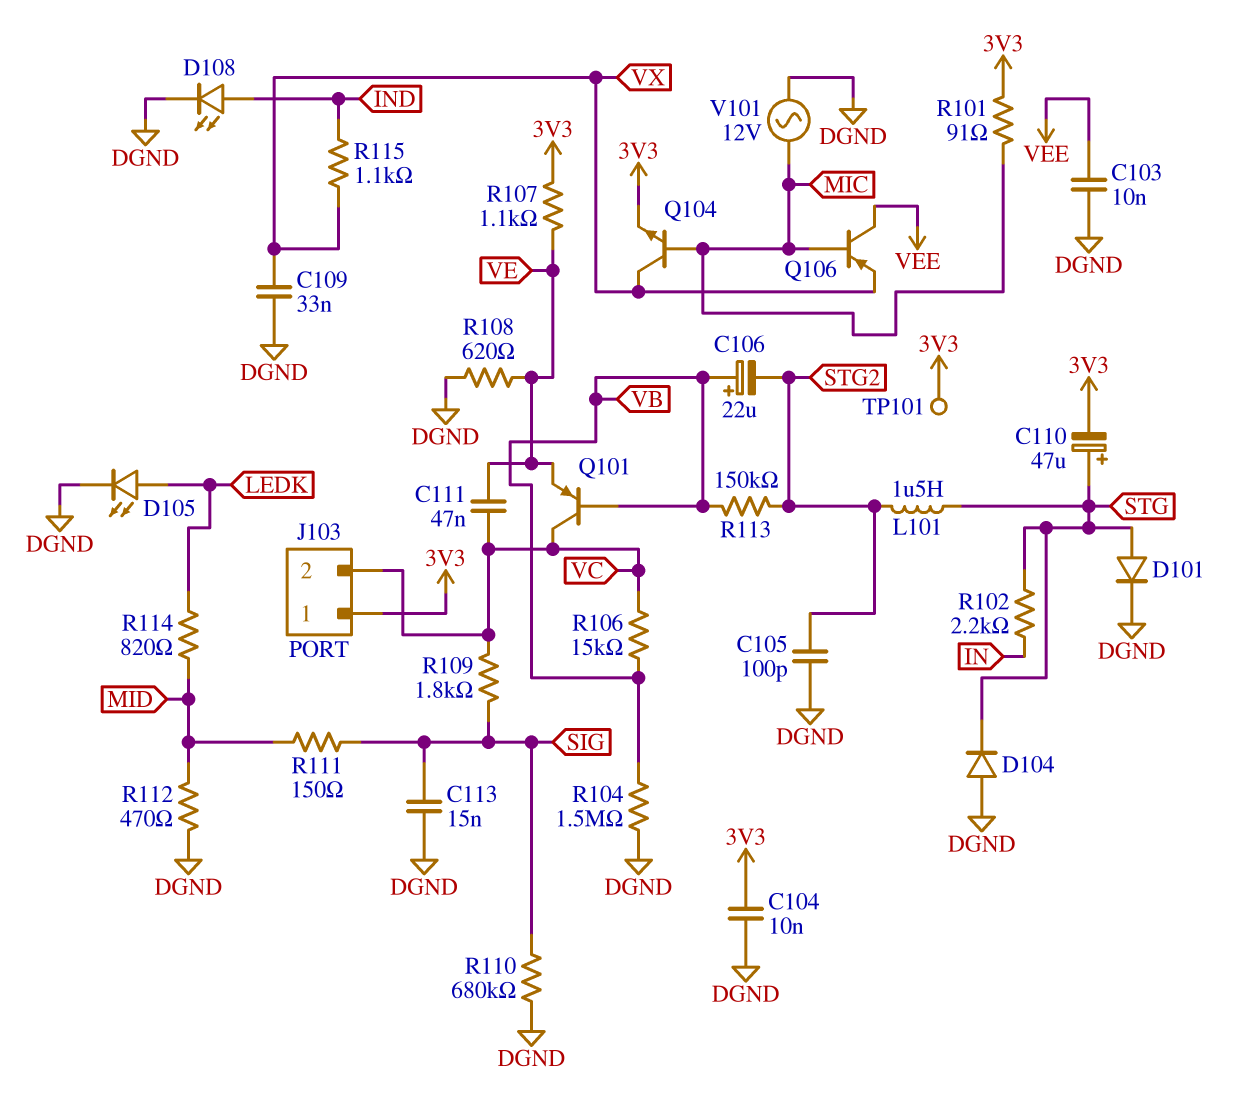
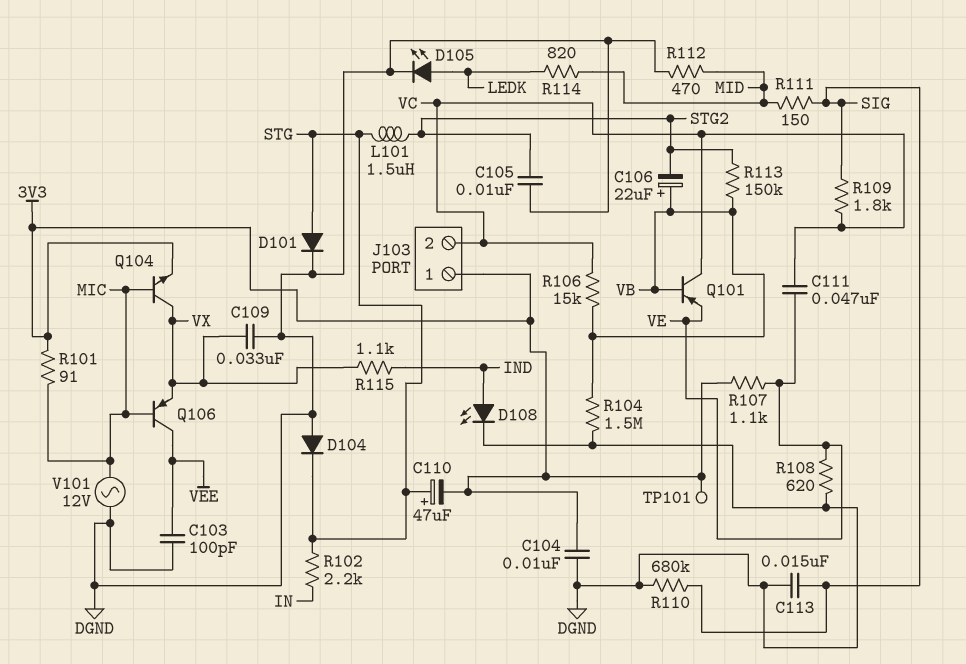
C103: 10nF (DGND, VEE) -> 100pF (DGND, VEE)
C105: 100pF (DGND, STG2) -> 10nF (DGND, STG2)

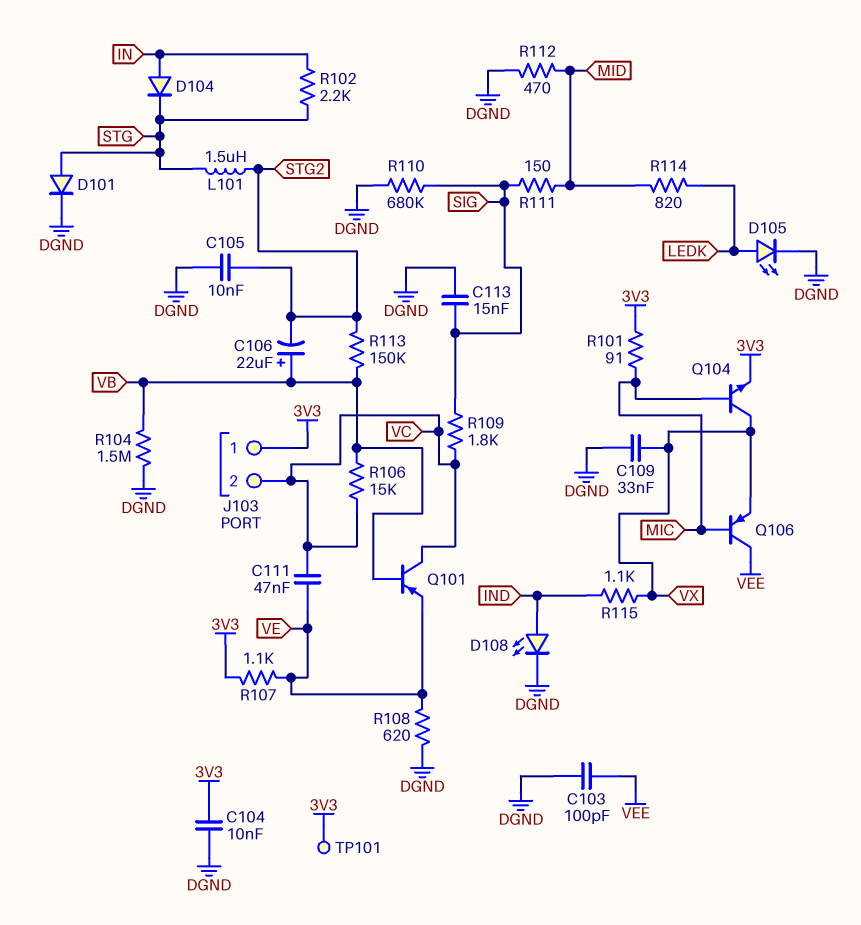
C110: 47uF (plus STG, minus 3V3) -> none
D104: diode (A DGND, K STG) -> diode (A IN, K STG)
V101: AC 12V (DGND, MIC) -> none

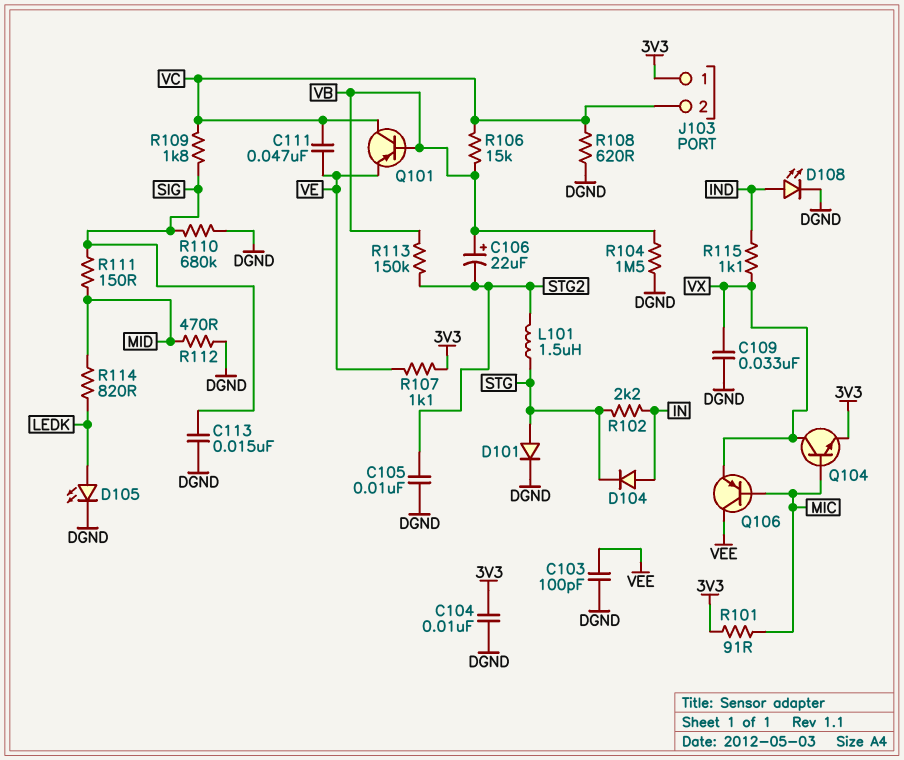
R108: 620 (DGND, VE) -> 620 (DGND, VC)
TP101: test point (3V3) -> none

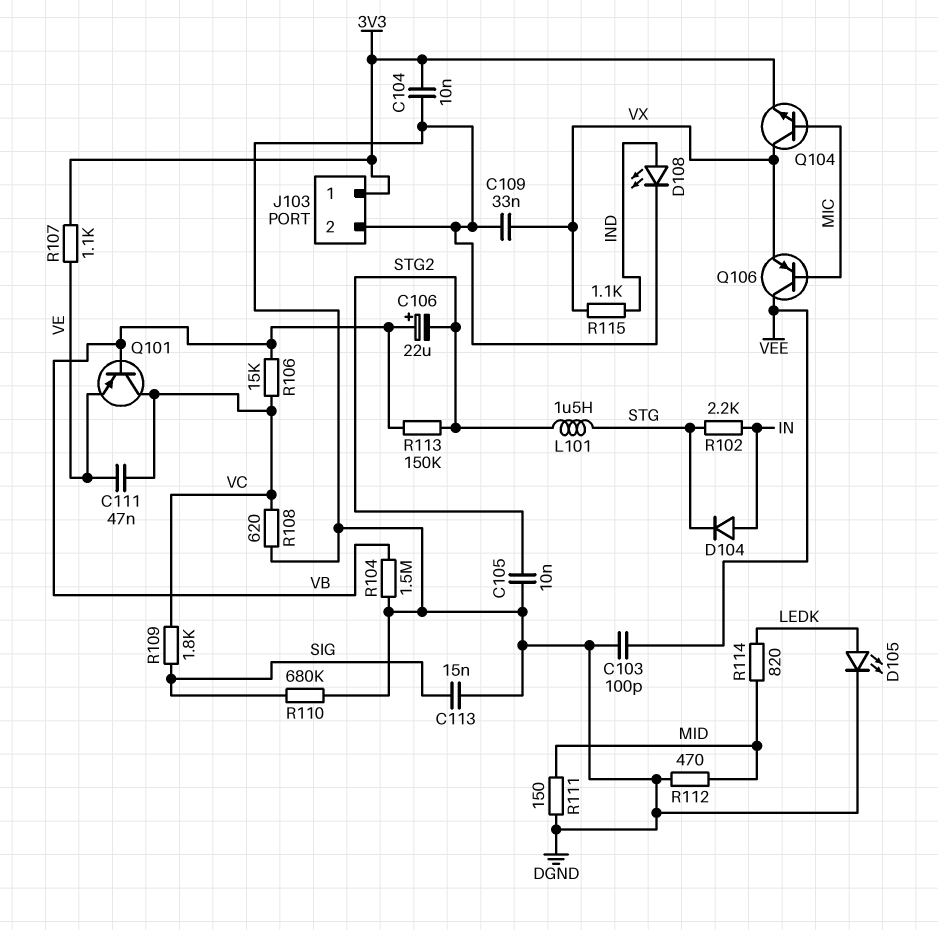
D101: diode (A STG, K DGND) -> none
J103 pin 2: VC -> DGND
R101: 91 (3V3, MIC) -> none
R111: 150 (MID, SIG) -> 150 (DGND, MID)

